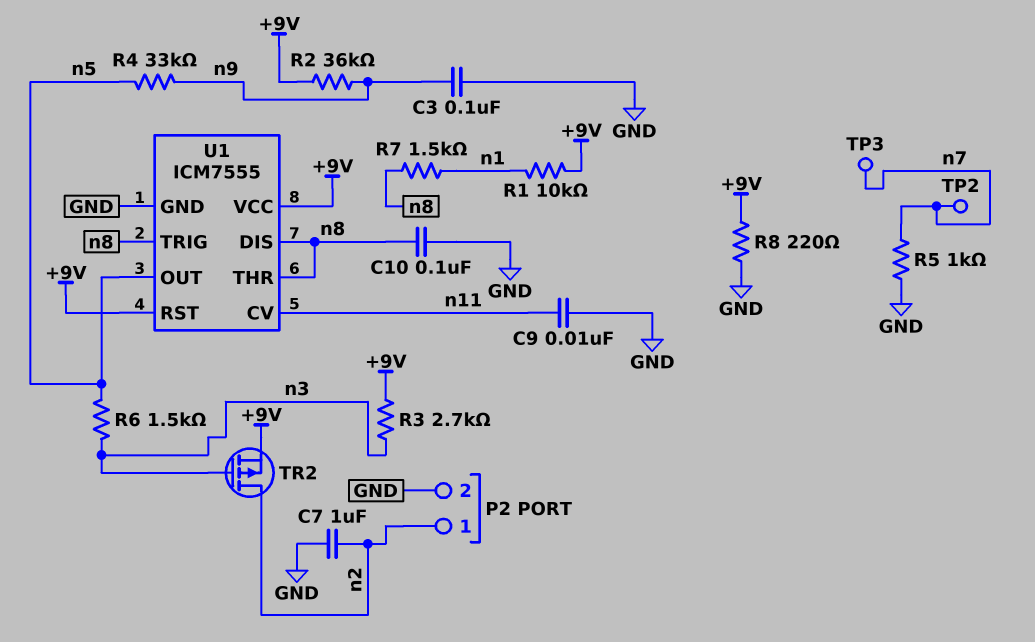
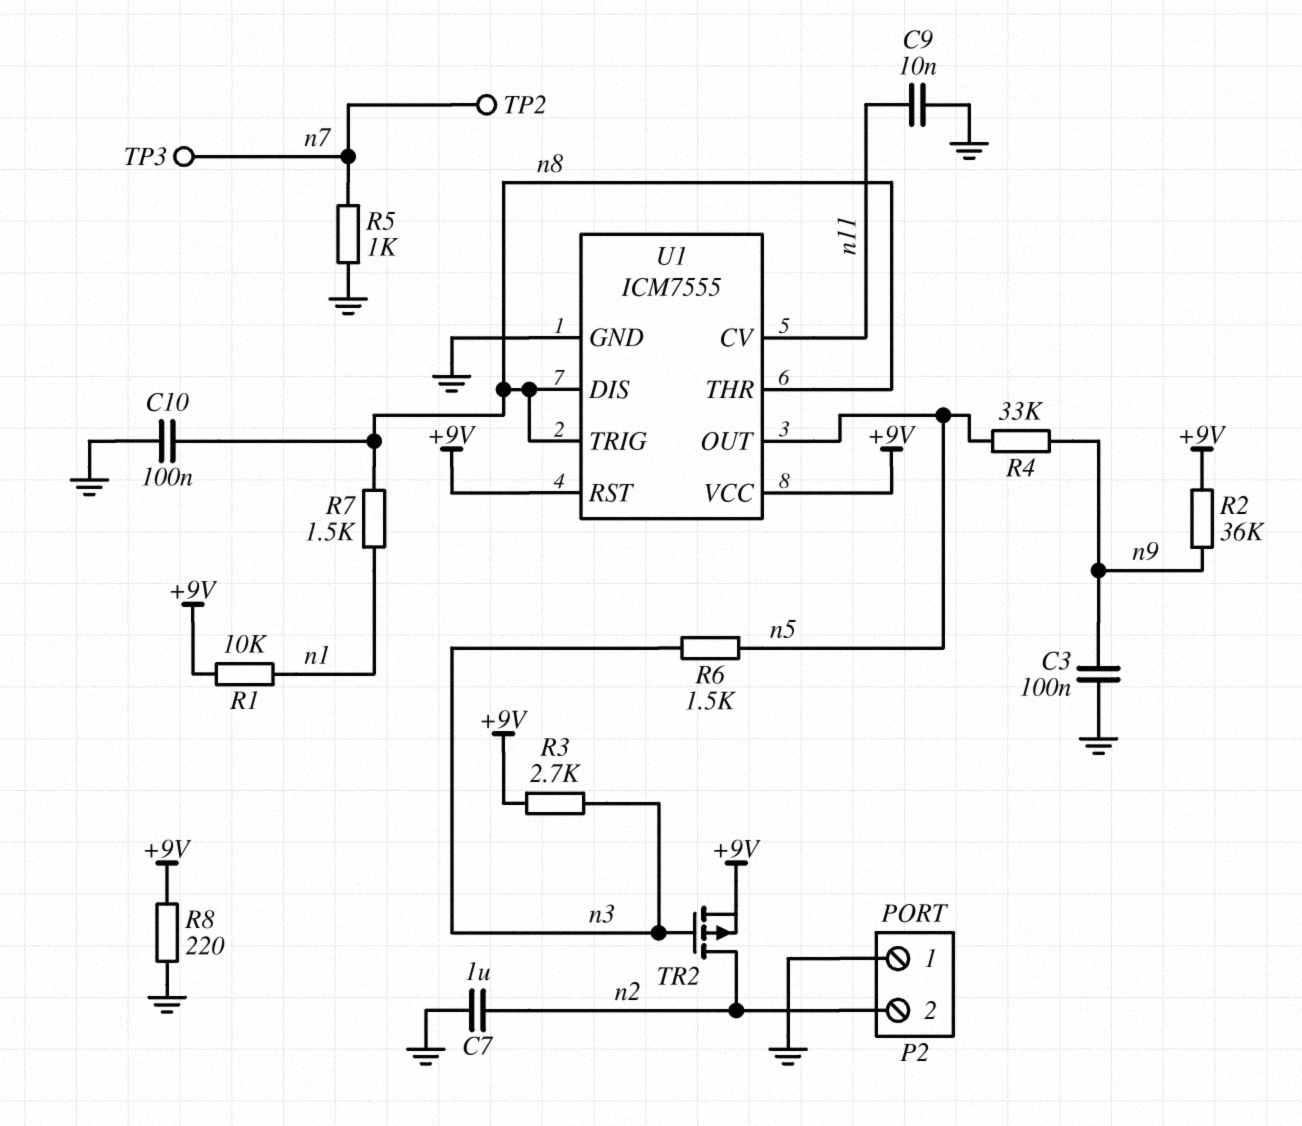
P2 pin 1: n2 -> GND
P2 pin 2: GND -> n2

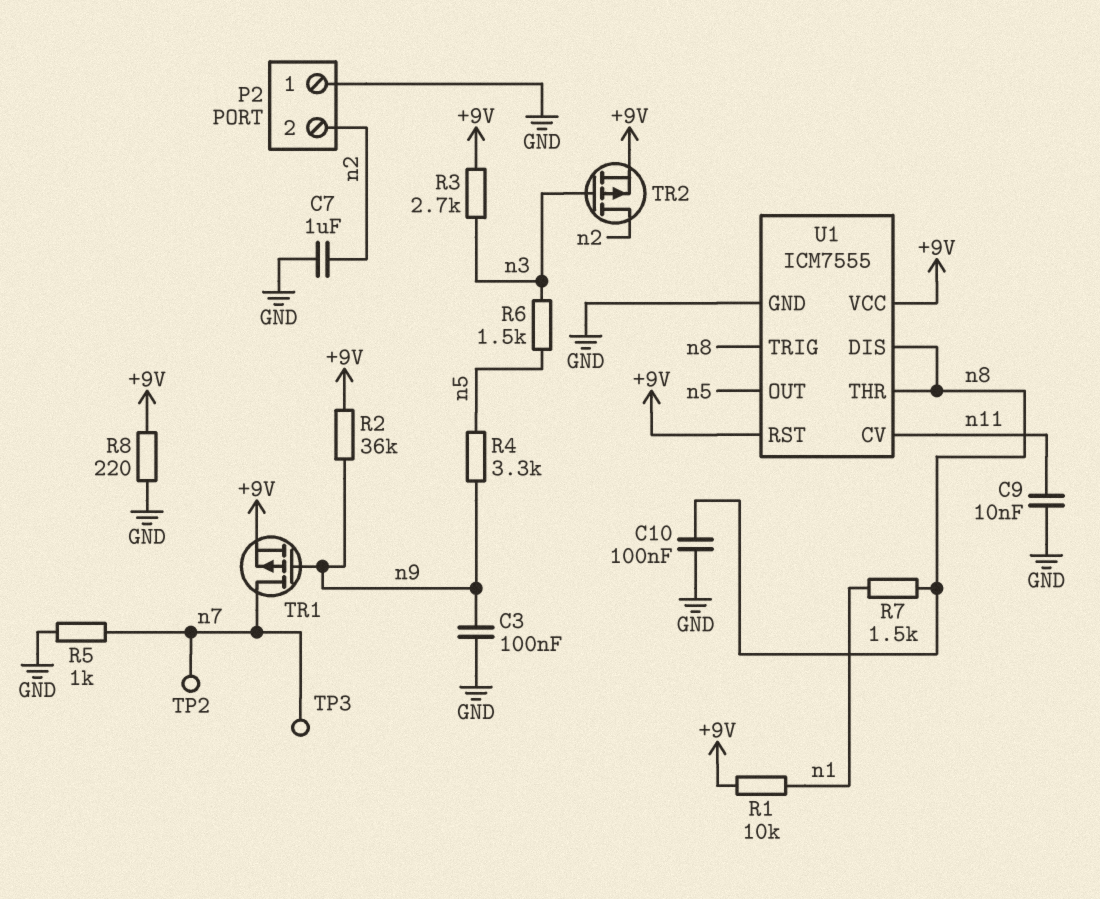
R4: 33k (n5, n9) -> 3.3k (n5, n9)
TR1: none -> PMOS (G n9, D n7, S +9V)

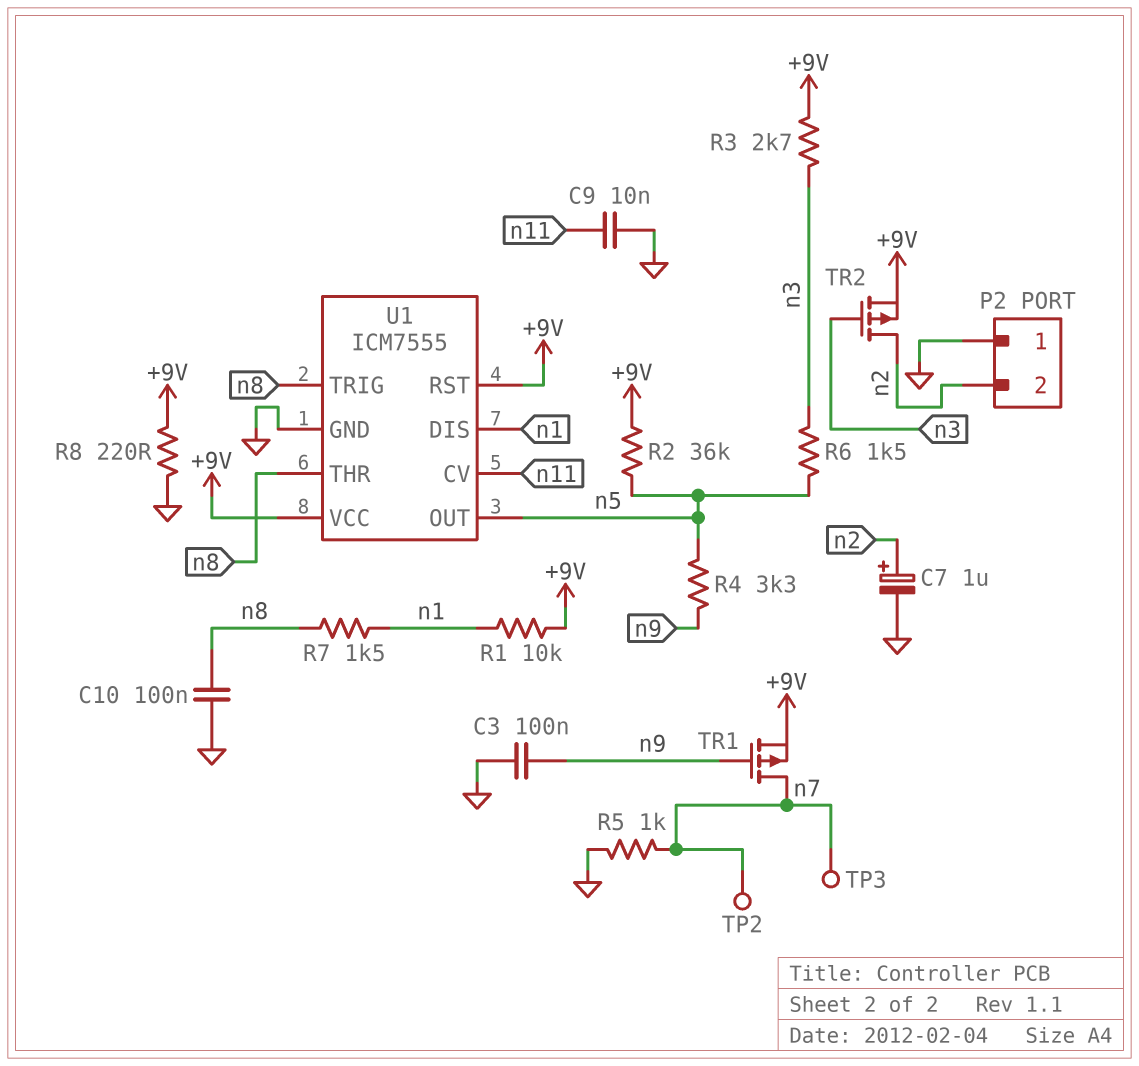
C7: 1uF (GND, n2) -> 1uF (plus n2, minus GND)
R2: 36k (+9V, n9) -> 36k (+9V, n5)
U1 pin DIS: n8 -> n1

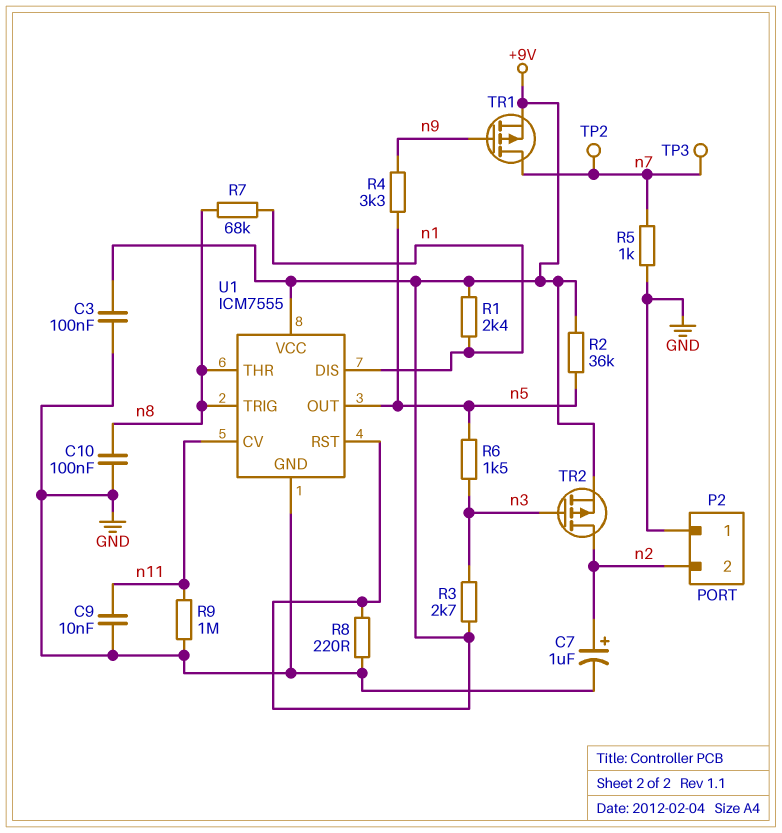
C3: 100nF (GND, n9) -> 100nF (+9V, GND)
R1: 10k (+9V, n1) -> 2.4k (+9V, n1)
R7: 1.5k (n1, n8) -> 68k (n1, n8)
R9: none -> 1M (GND, n11)

